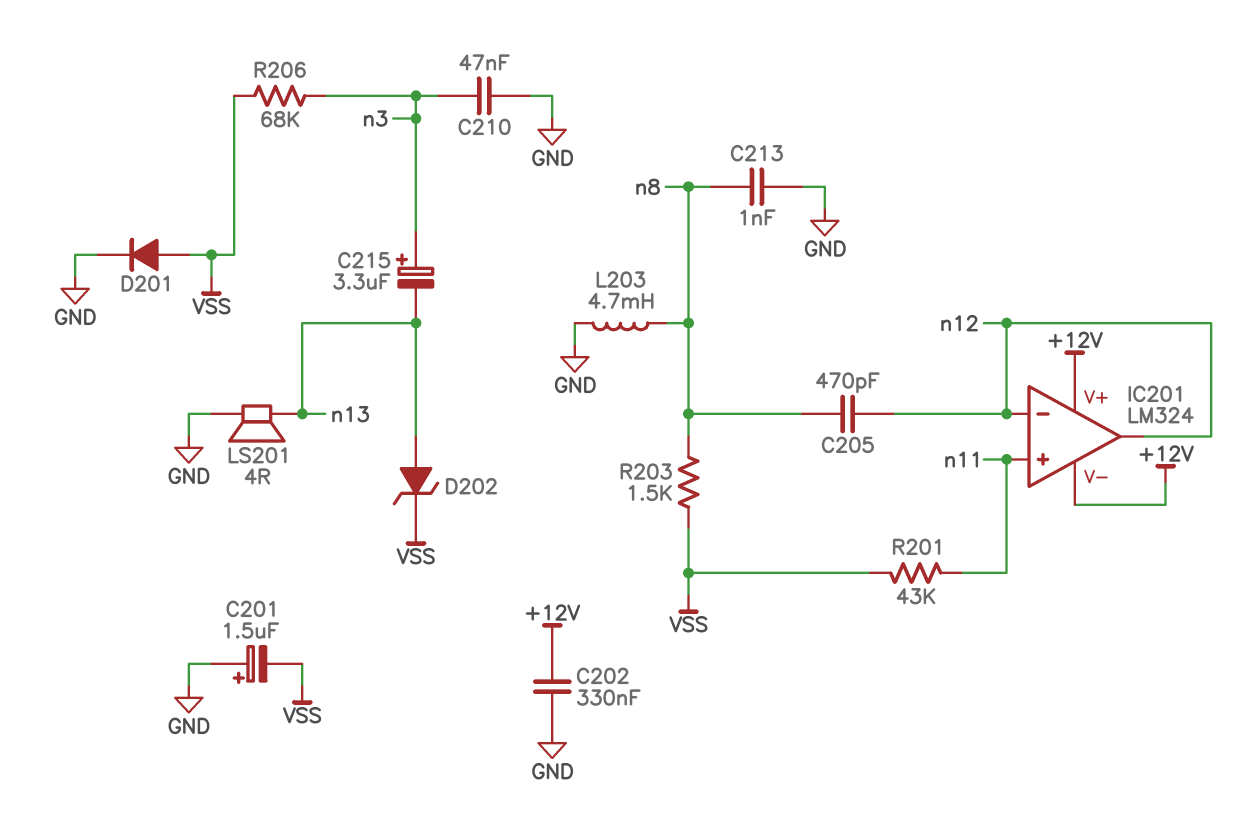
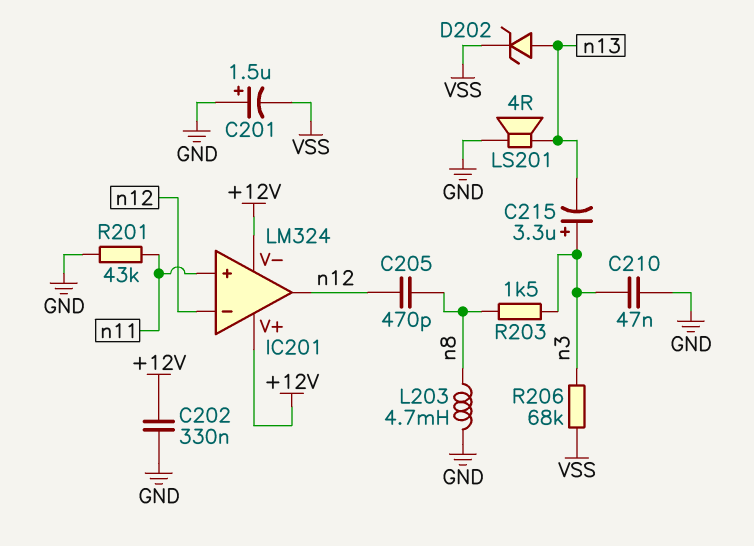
C213: 1nF (GND, n8) -> none
D201: diode (A VSS, K GND) -> none
R201: 43k (VSS, n11) -> 43k (GND, n11)
R203: 1.5k (VSS, n8) -> 1.5k (n3, n8)

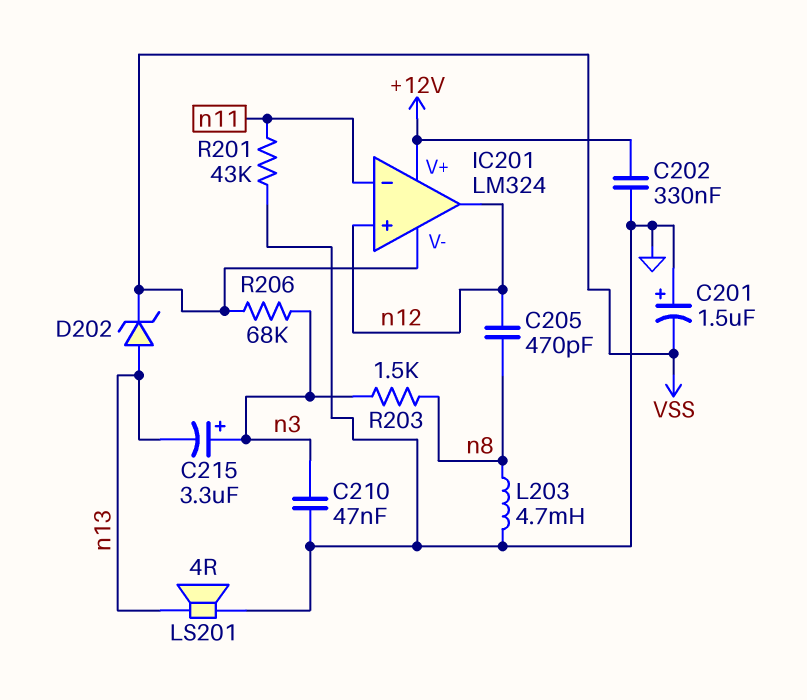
IC201 pin V-: +12V -> VSS
IC201 pin in+: n11 -> n12
IC201 pin in-: n12 -> n11

